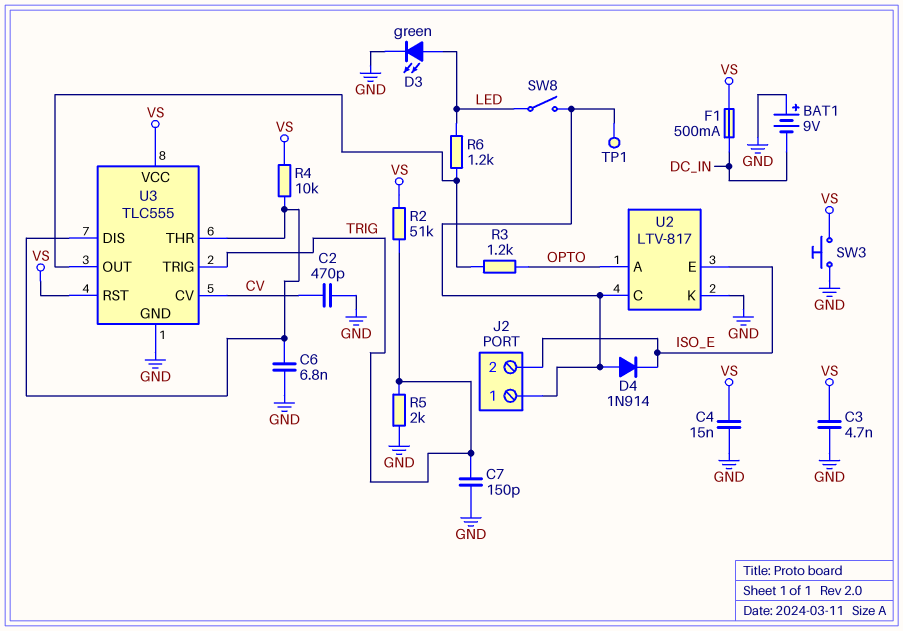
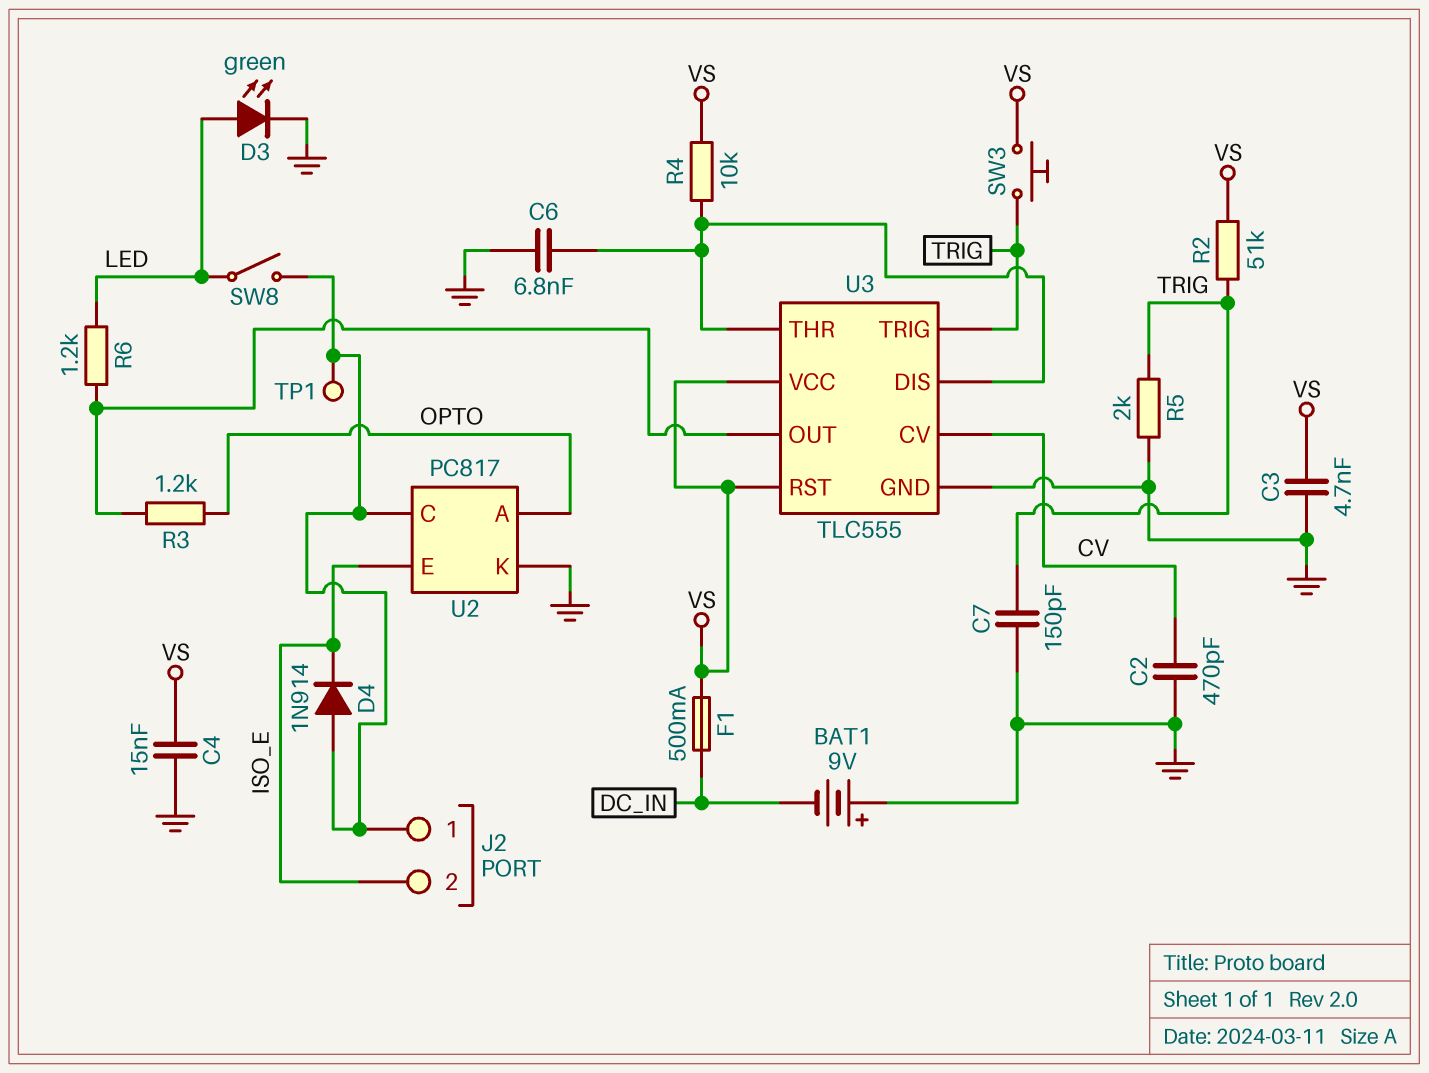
SW3: button (GND, VS) -> button (TRIG, VS)
U2: LTV-817 -> PC817

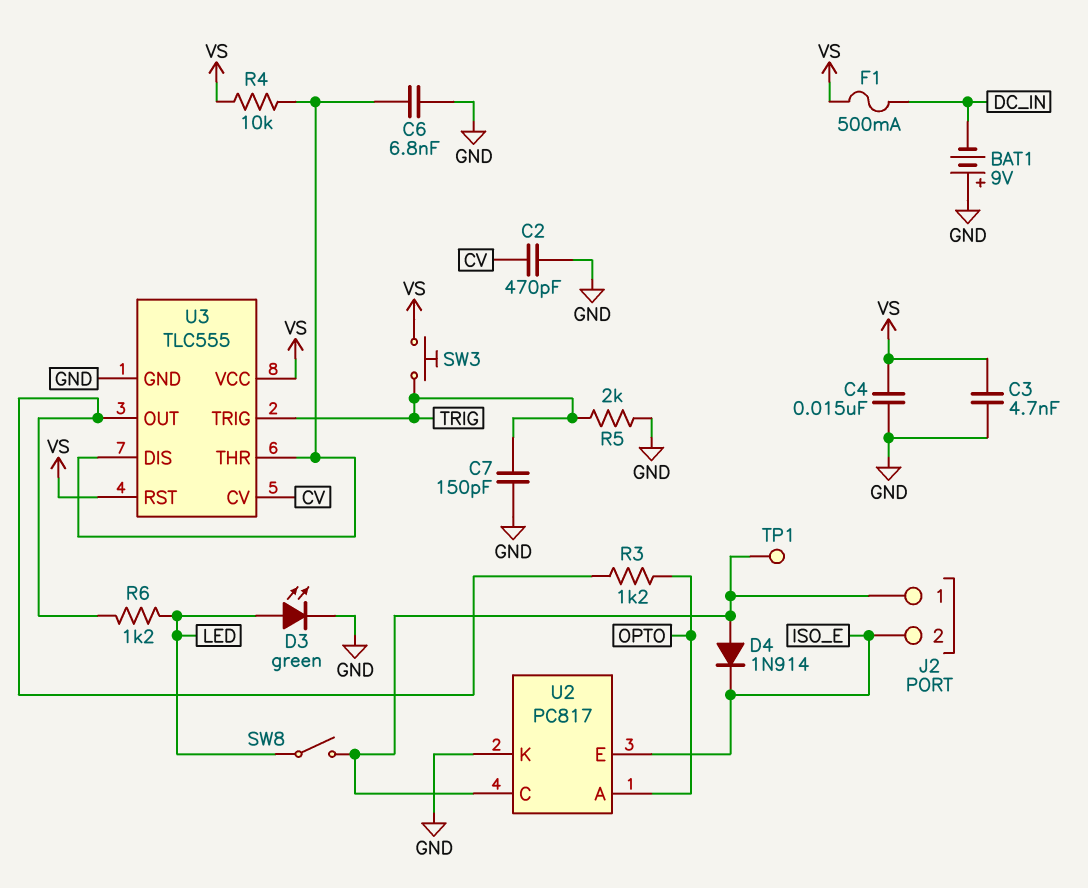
R2: 51k (TRIG, VS) -> none

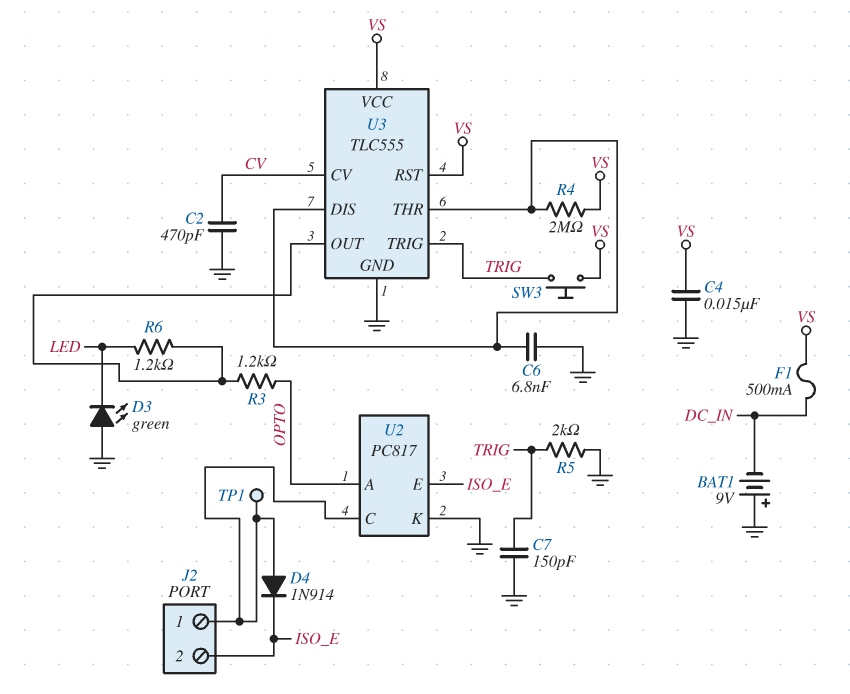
C3: 4.7nF (GND, VS) -> none
D3: LED green (A LED, K GND) -> LED green (A GND, K LED)
R4: 10k (U3/DIS, VS) -> 2M (U3/DIS, VS)
SW8: switch (J2/1, LED) -> none

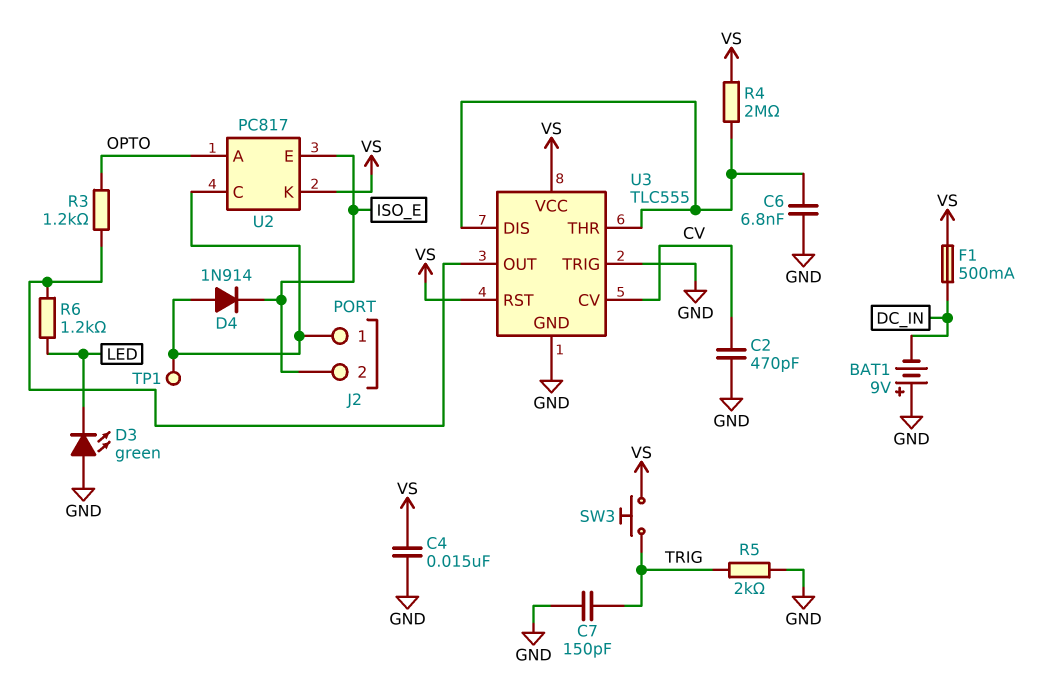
U2 pin K: GND -> VS
U3 pin TRIG: TRIG -> GND

